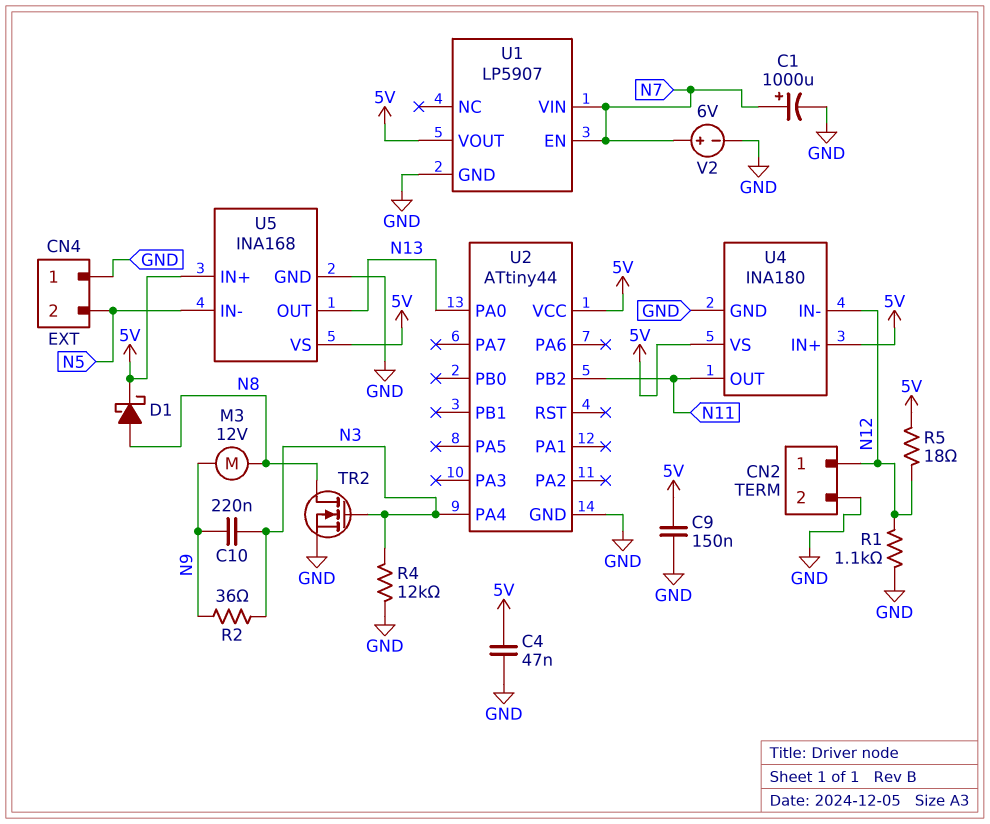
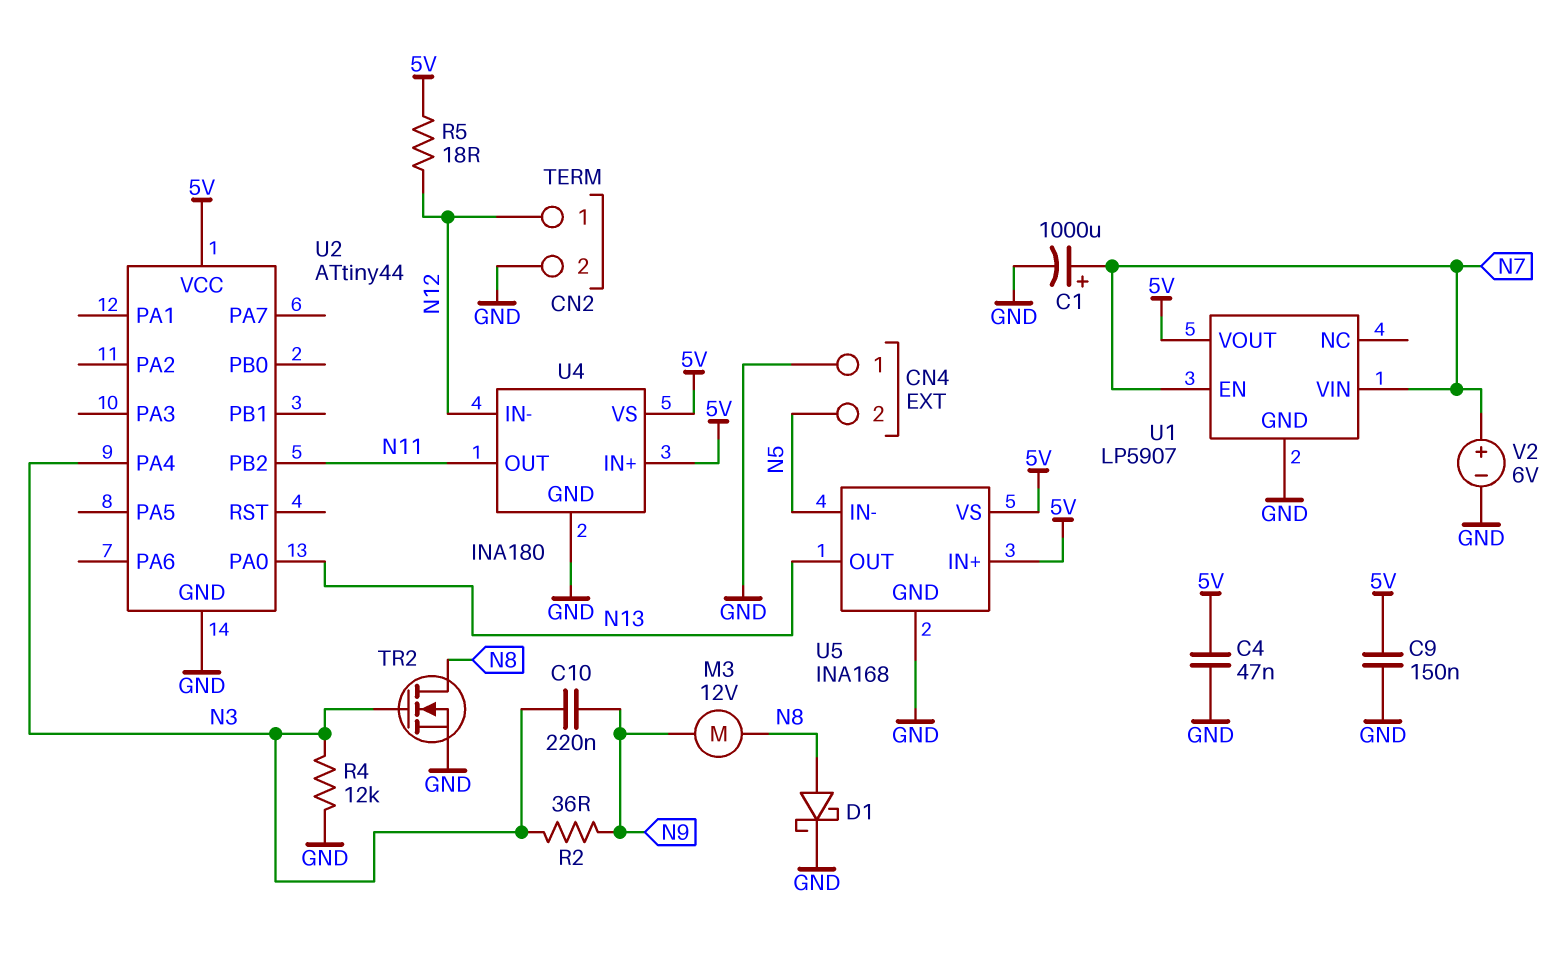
D1: schottky (A N8, K 5V) -> schottky (A N8, K GND)
R1: 1.1k (GND, N12) -> none

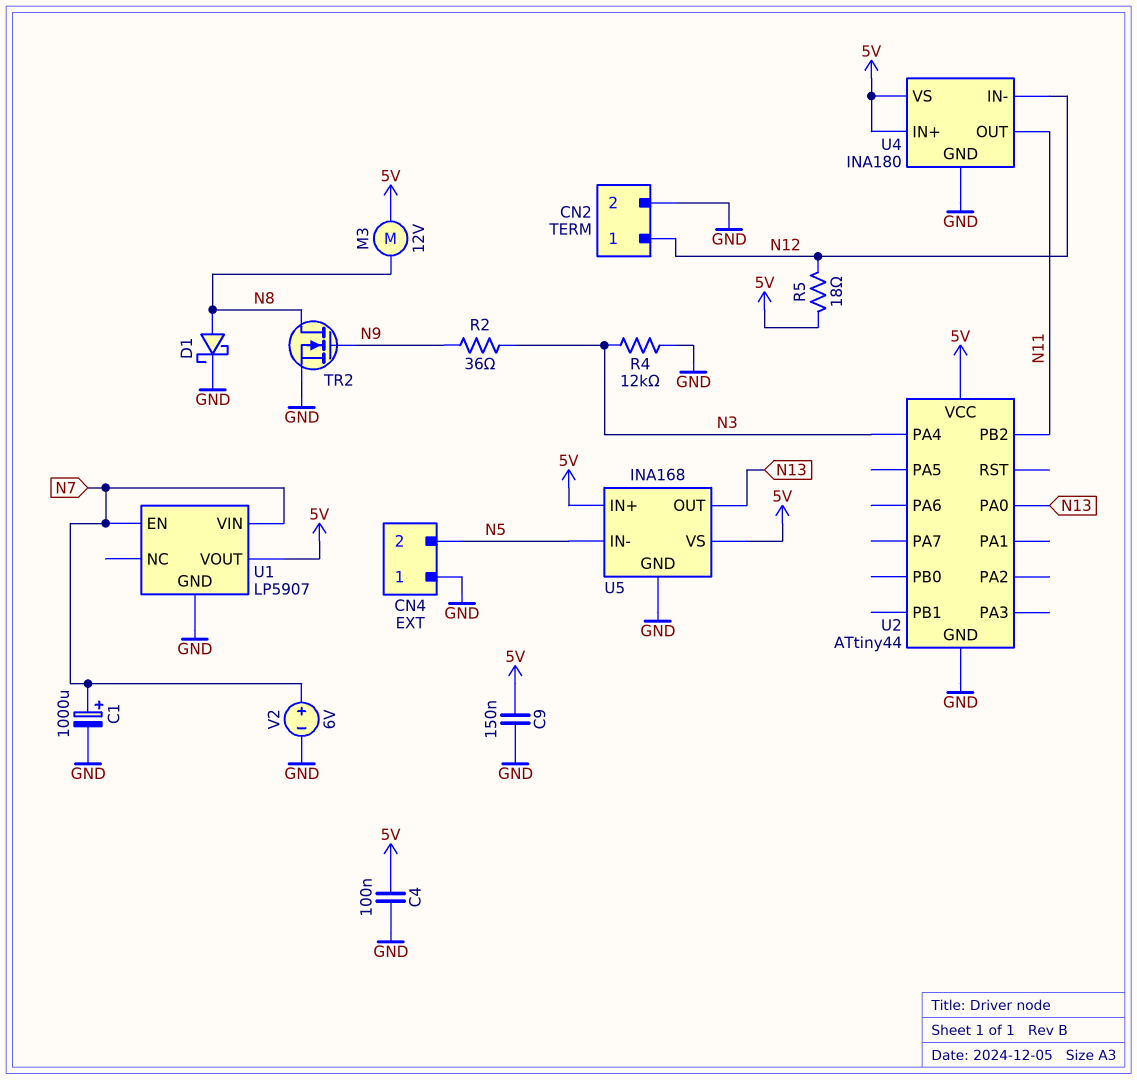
C4: 47nF (5V, GND) -> 100nF (5V, GND)
C10: 220nF (N3, N9) -> none
M3: motor 12V (N8, N9) -> motor 12V (5V, N8)
TR2: NMOS (G N3, D N8, S GND) -> NMOS (G N9, D N8, S GND)

